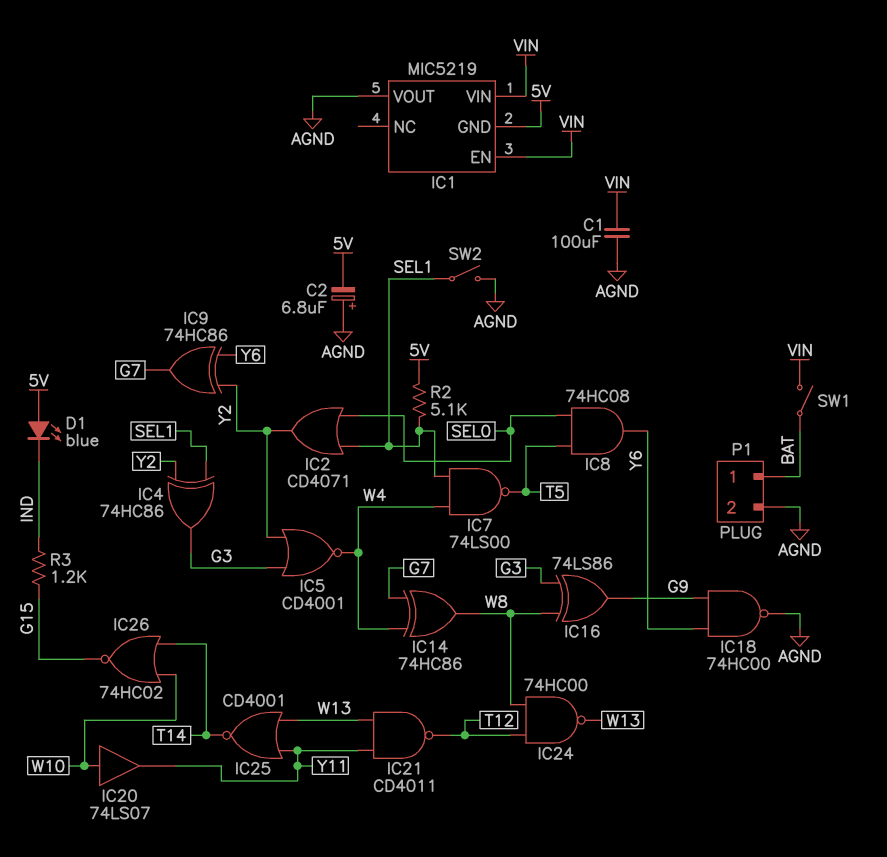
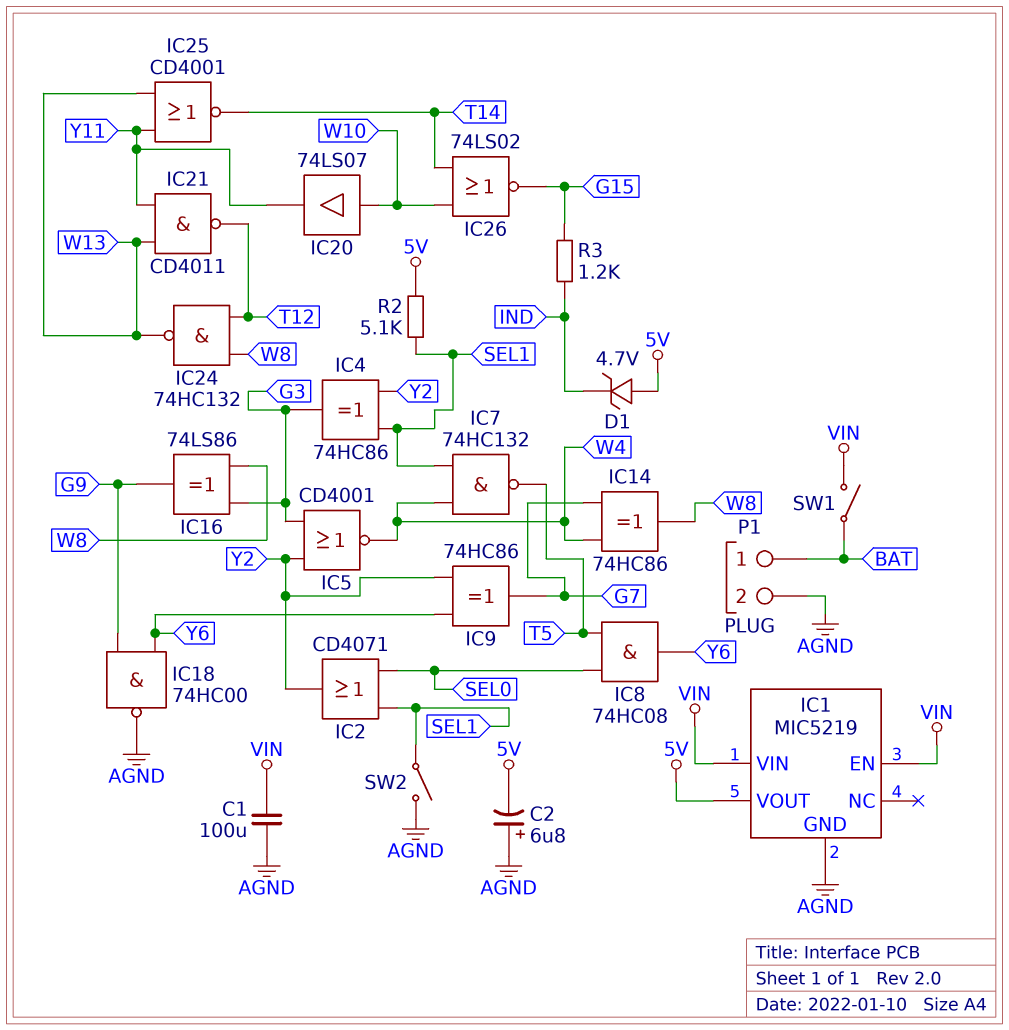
D1: LED blue (A 5V, K IND) -> zener 4.7V (A 5V, K IND)
IC1 pin GND: 5V -> AGND
IC1 pin VOUT: AGND -> 5V
IC7: NAND 74LS00 (in SEL1, in W4, out T5) -> NAND 74HC132 (in SEL1, in W4, out T5)
IC24: NAND 74HC00 (in T12, in W8, out W13) -> NAND 74HC132 (in T12, in W8, out W13)
IC26: NOR 74HC02 (in T14, in W10, out G15) -> NOR 74LS02 (in T14, in W10, out G15)

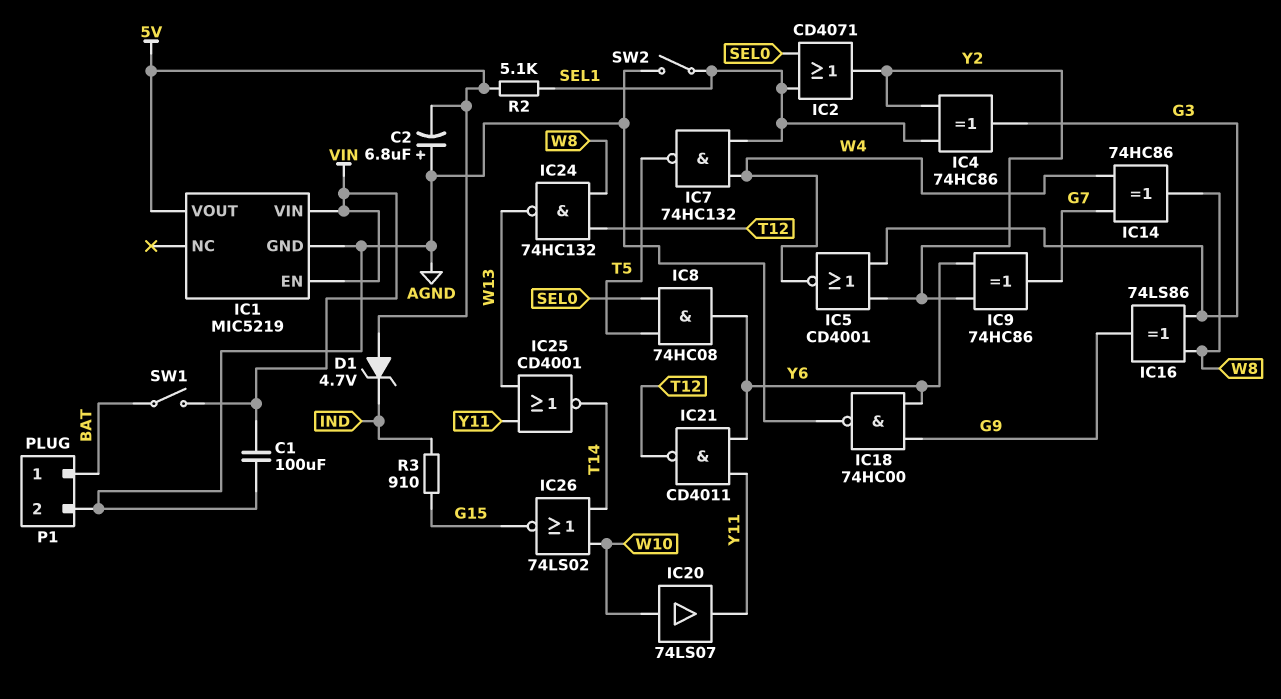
IC21: NAND CD4011 (in W13, in Y11, out T12) -> NAND CD4011 (in Y6, in Y11, out T12)
R3: 1.2k (G15, IND) -> 910 (G15, IND)

